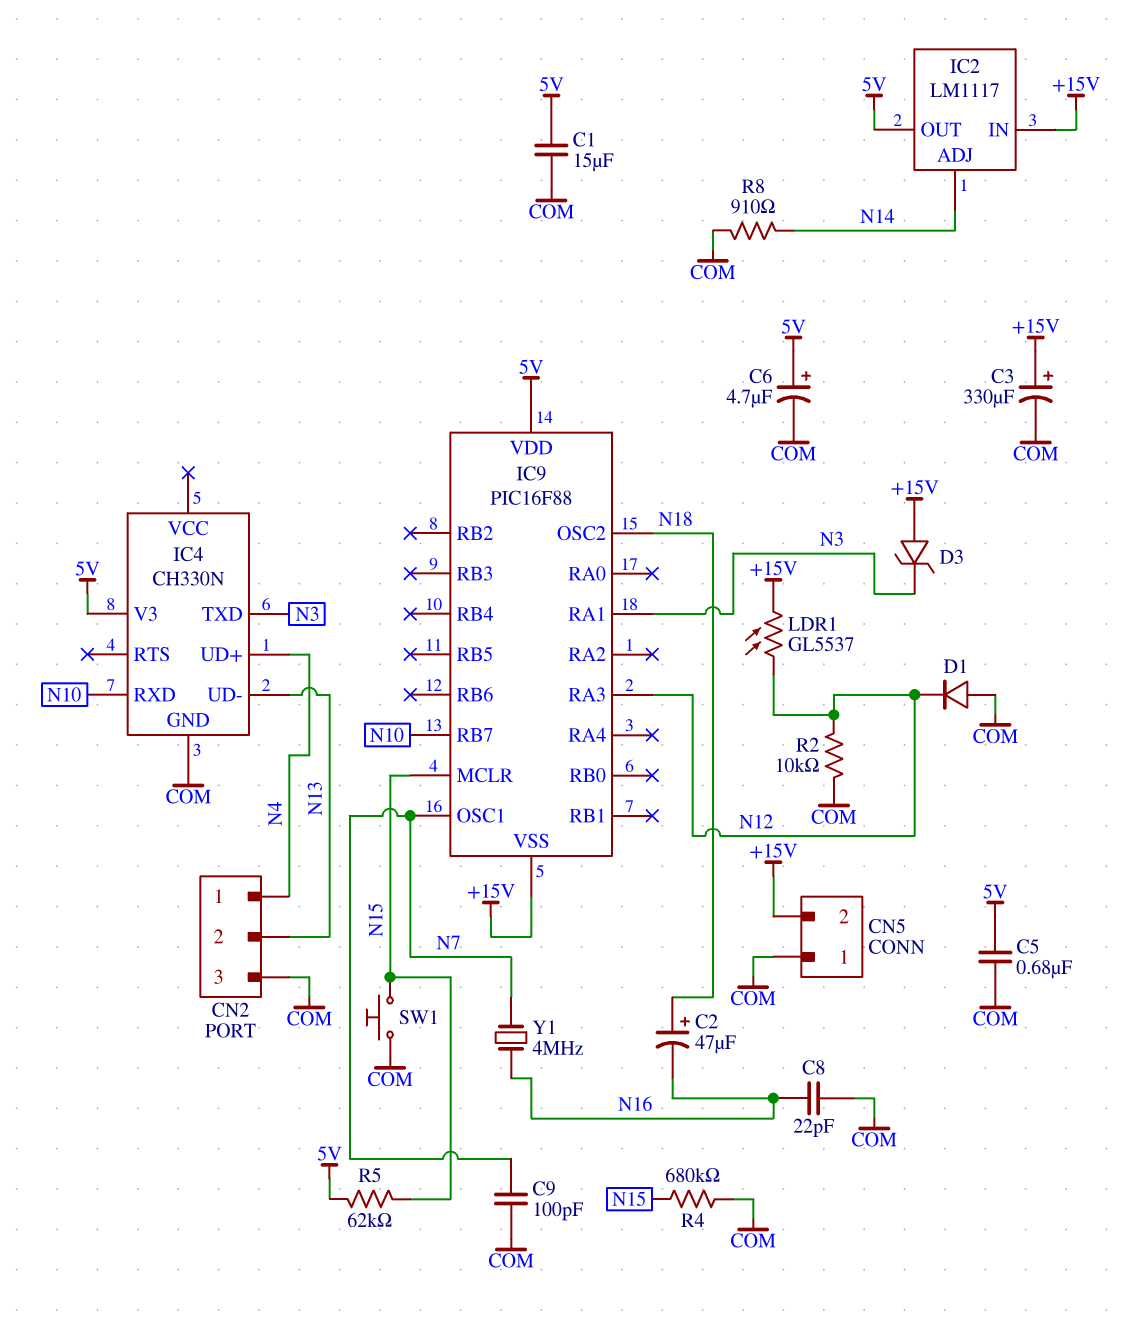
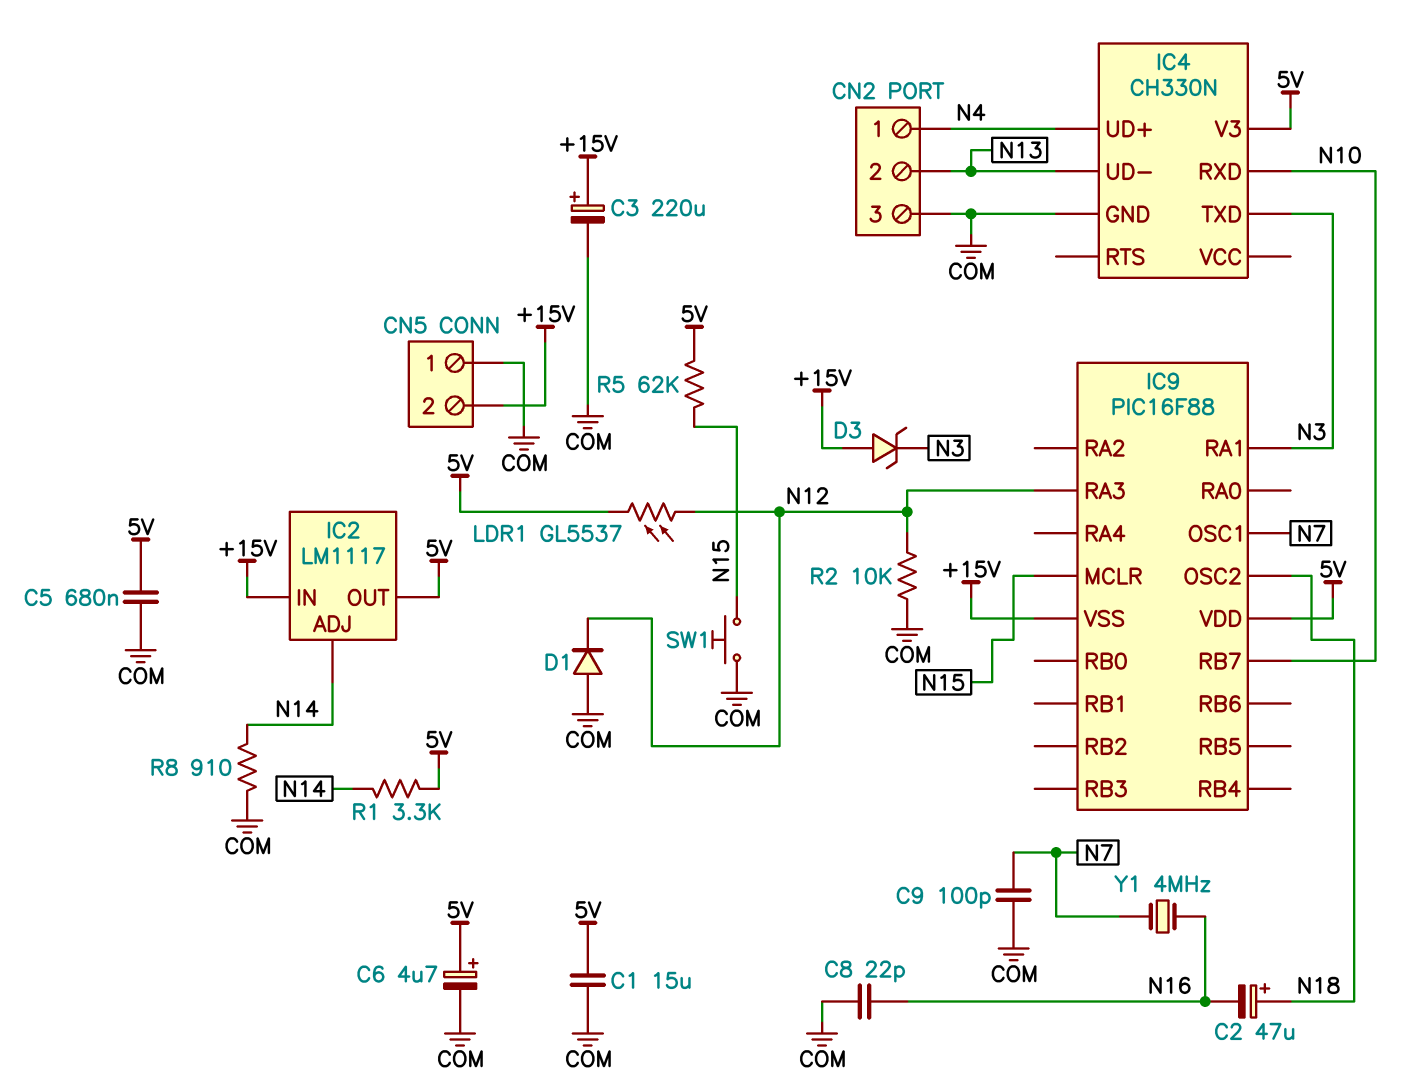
C3: 330uF (plus +15V, minus COM) -> 220uF (plus +15V, minus COM)
LDR1: GL5537 (+15V, N12) -> GL5537 (5V, N12)
R1: none -> 3.3k (5V, N14)
R4: 680k (COM, N15) -> none

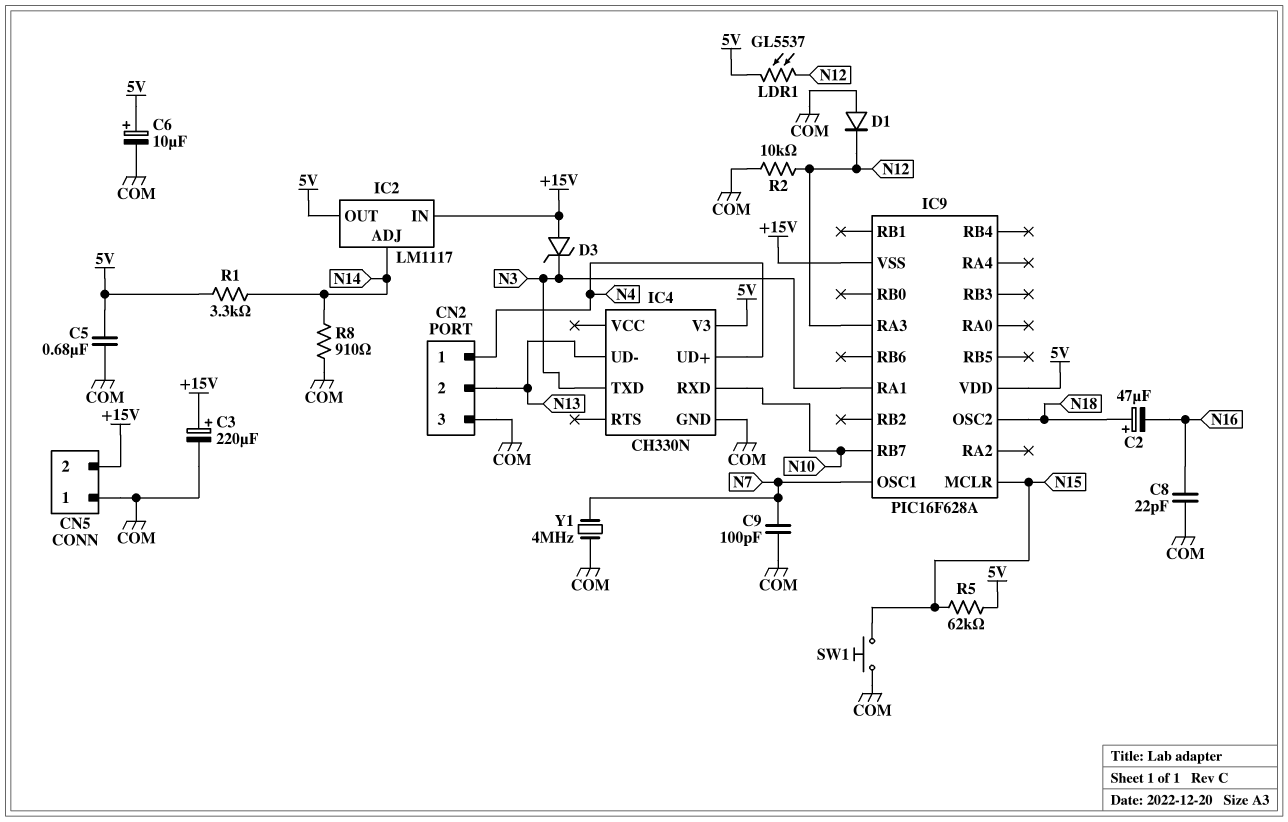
C1: 15uF (5V, COM) -> none
C6: 4.7uF (plus 5V, minus COM) -> 10uF (plus 5V, minus COM)
IC9: PIC16F88 -> PIC16F628A
Y1: 4MHz (N7, N16) -> 4MHz (COM, N7)

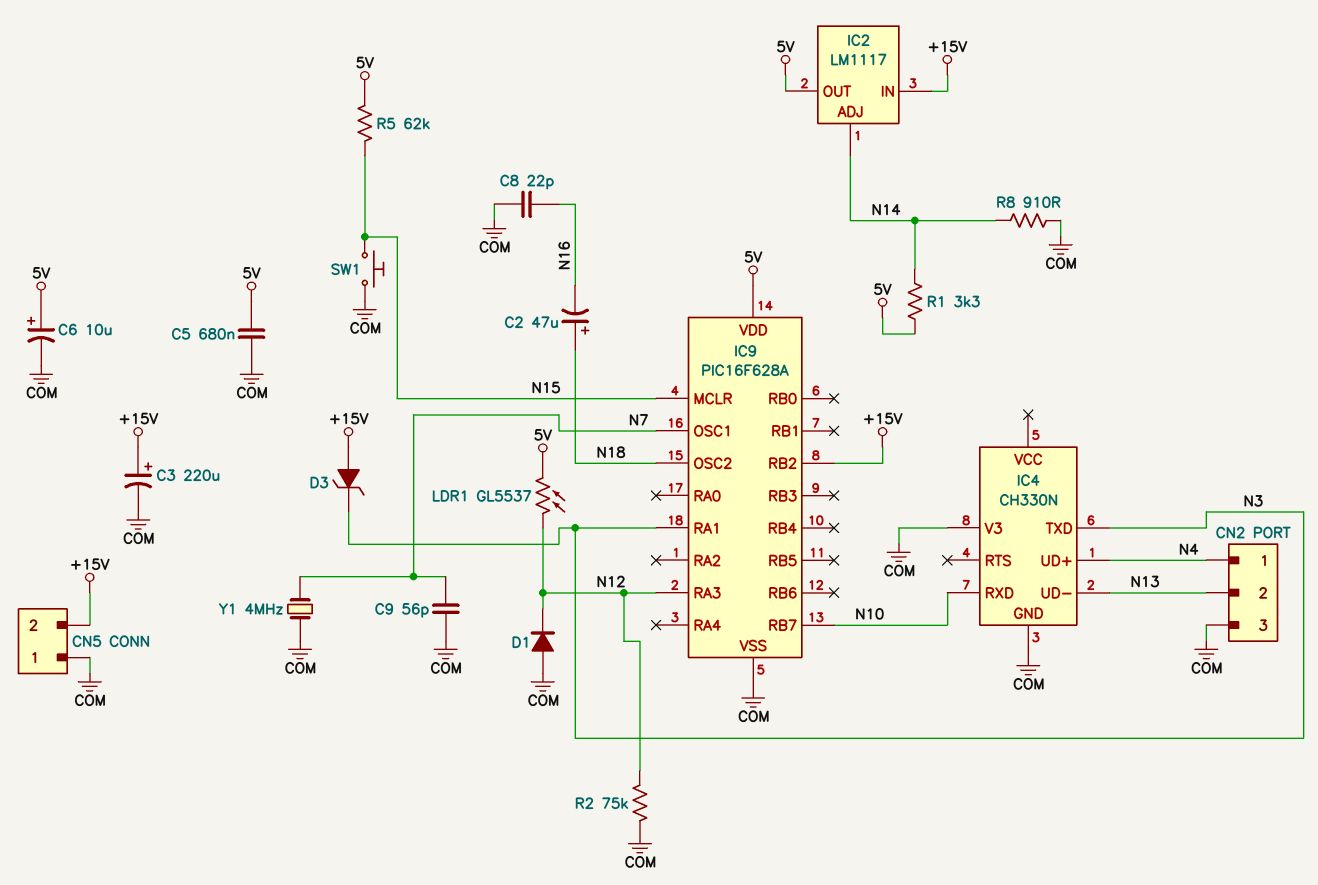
C9: 100pF (COM, N7) -> 56pF (COM, N7)
IC4 pin V3: 5V -> COM
IC9 pin RB2: none -> +15V
IC9 pin VSS: +15V -> COM
R2: 10k (COM, N12) -> 75k (COM, N12)

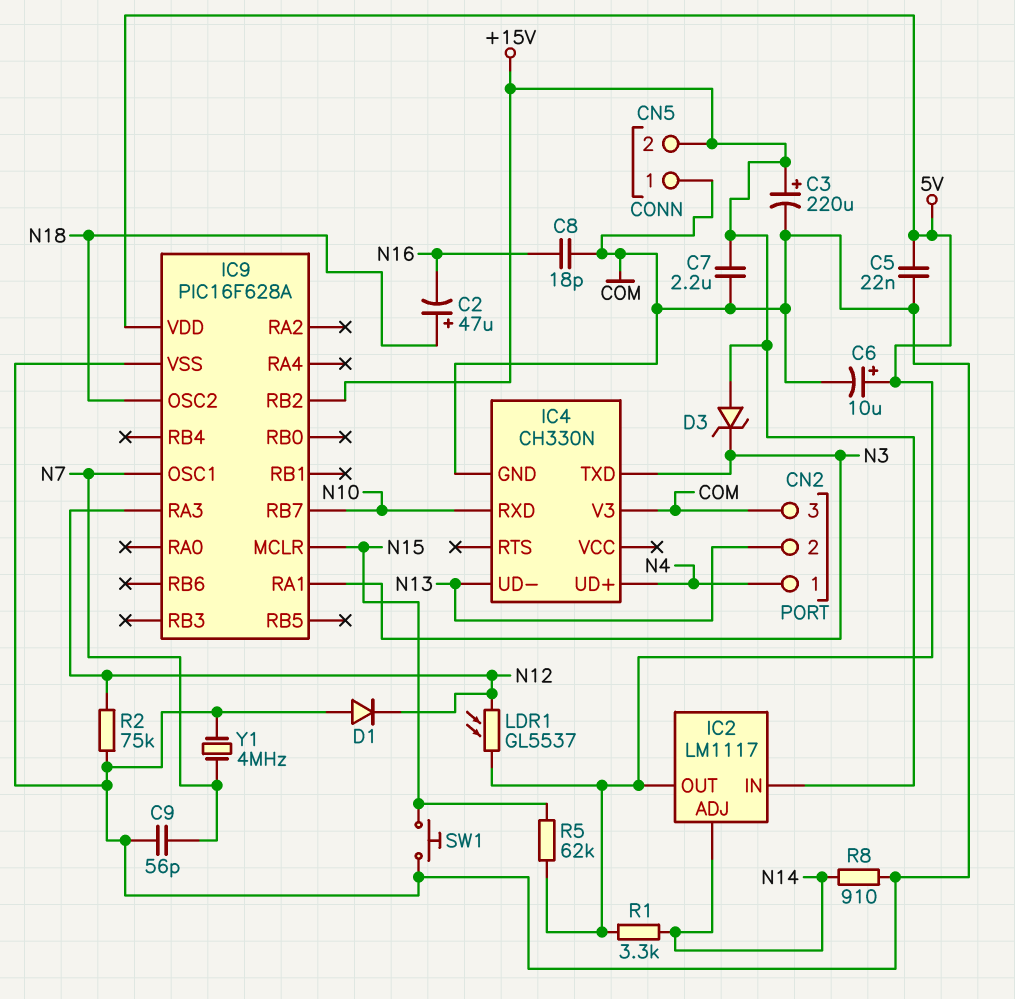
C5: 680nF (5V, COM) -> 22nF (5V, COM)
C7: none -> 2.2uF (+15V, COM)
C8: 22pF (COM, N16) -> 18pF (COM, N16)

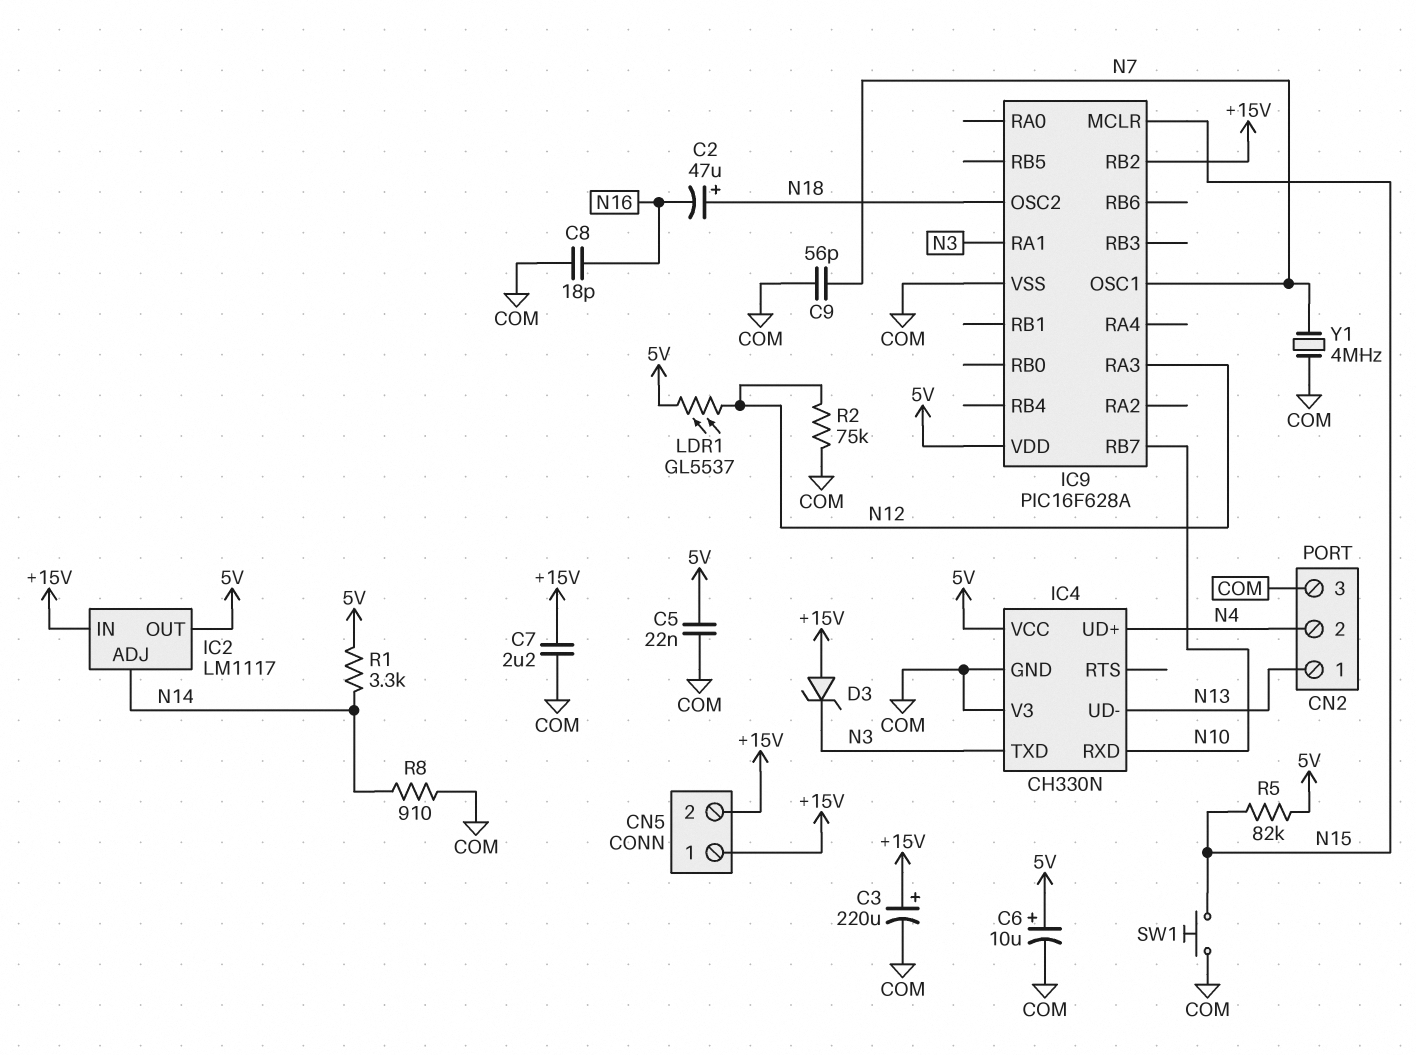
CN2 pin 1: N4 -> N13
CN2 pin 2: N13 -> N4
CN5 pin 1: COM -> +15V
D1: diode (A COM, K N12) -> none
IC4 pin VCC: none -> 5V
R5: 62k (5V, N15) -> 82k (5V, N15)

